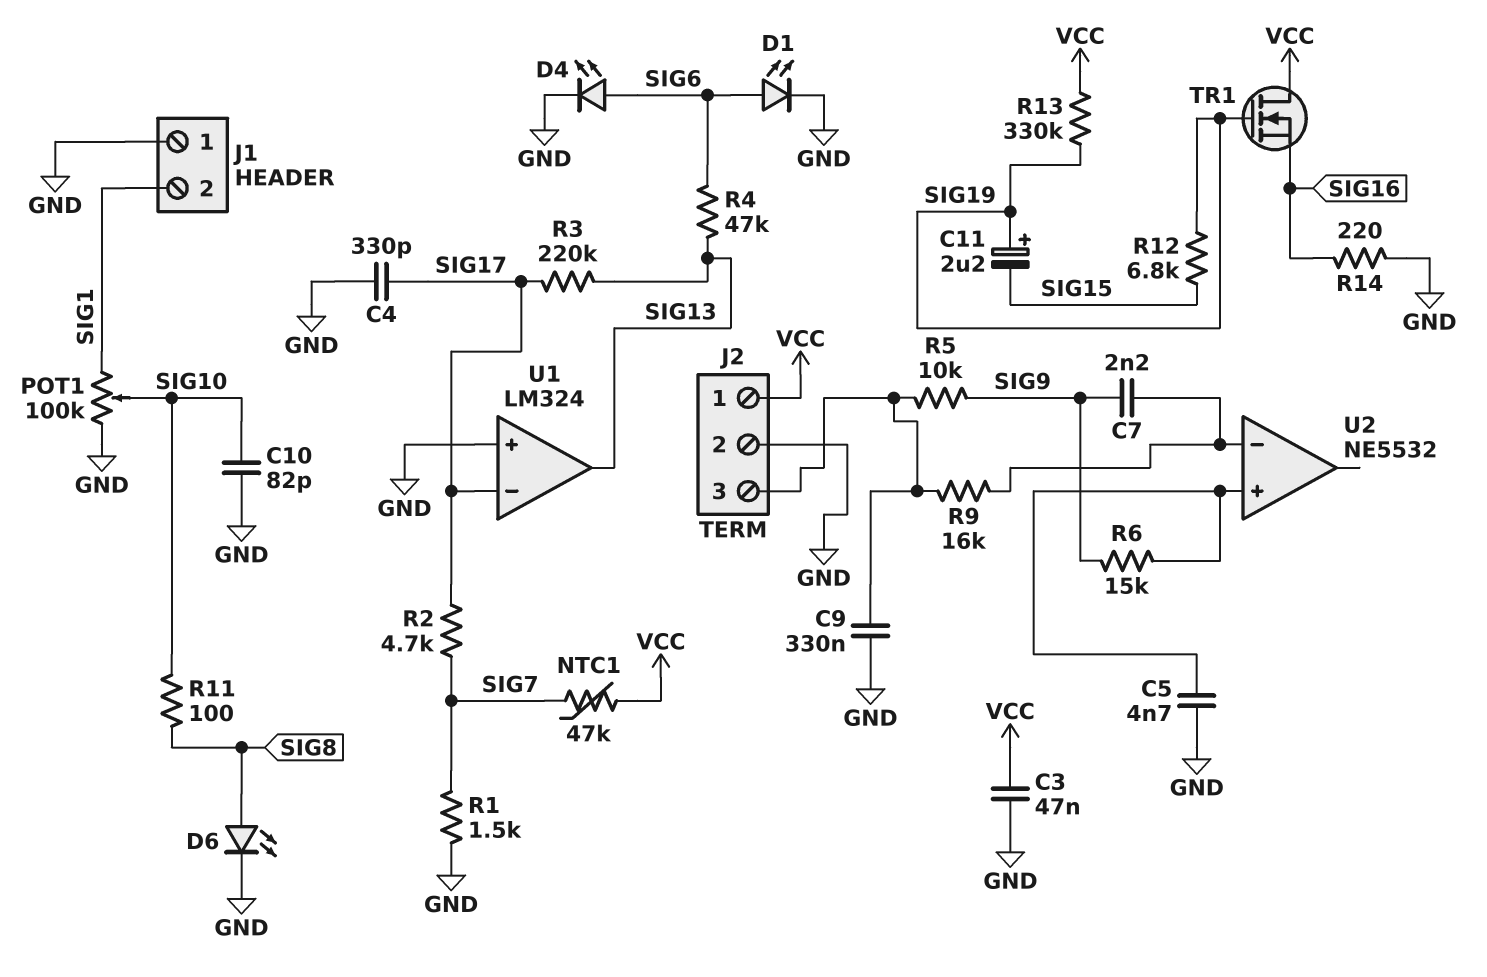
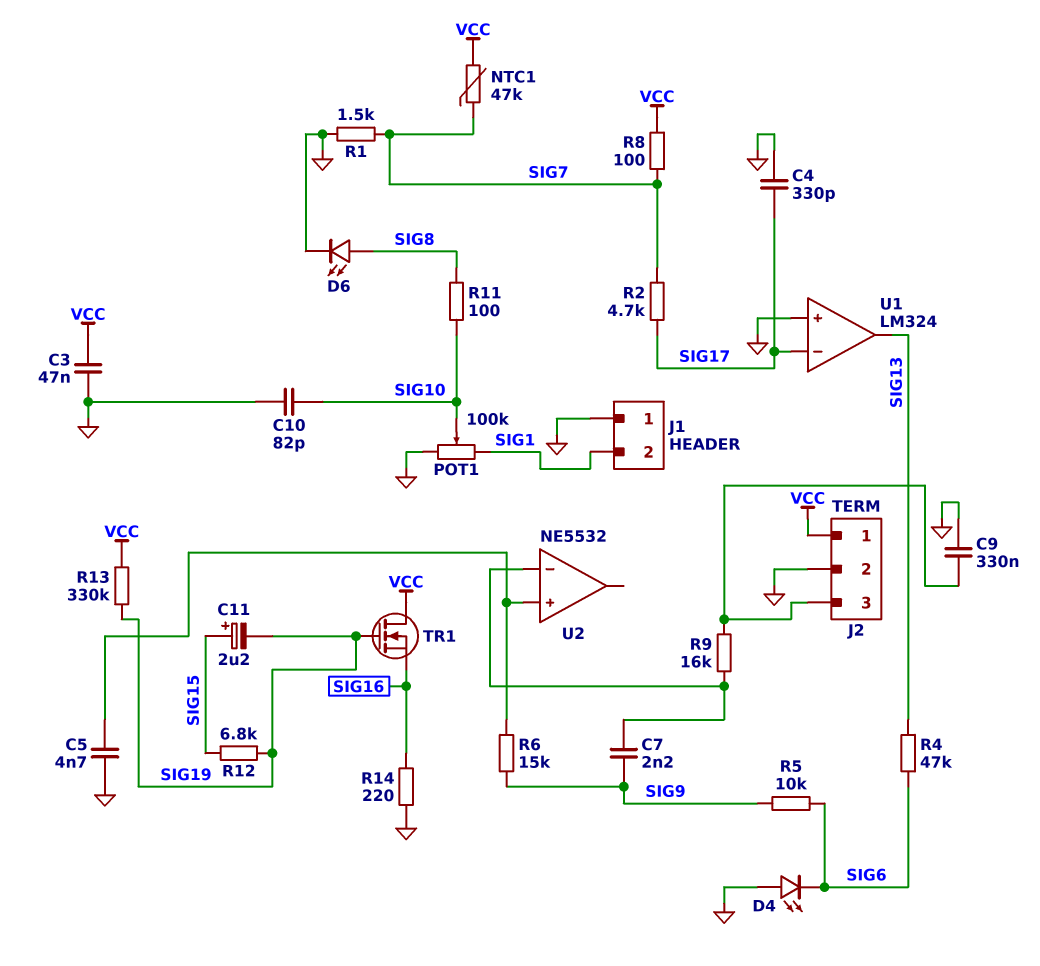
C11: 2.2uF (plus SIG19, minus SIG15) -> 2.2uF (plus SIG15, minus SIG19)
D1: LED (A SIG6, K GND) -> none
D4: LED (A SIG6, K GND) -> LED (A GND, K SIG6)
R3: 220k (SIG13, SIG17) -> none
R5: 10k (J2/3, SIG9) -> 10k (SIG6, SIG9)
R8: none -> 100 (SIG7, VCC)

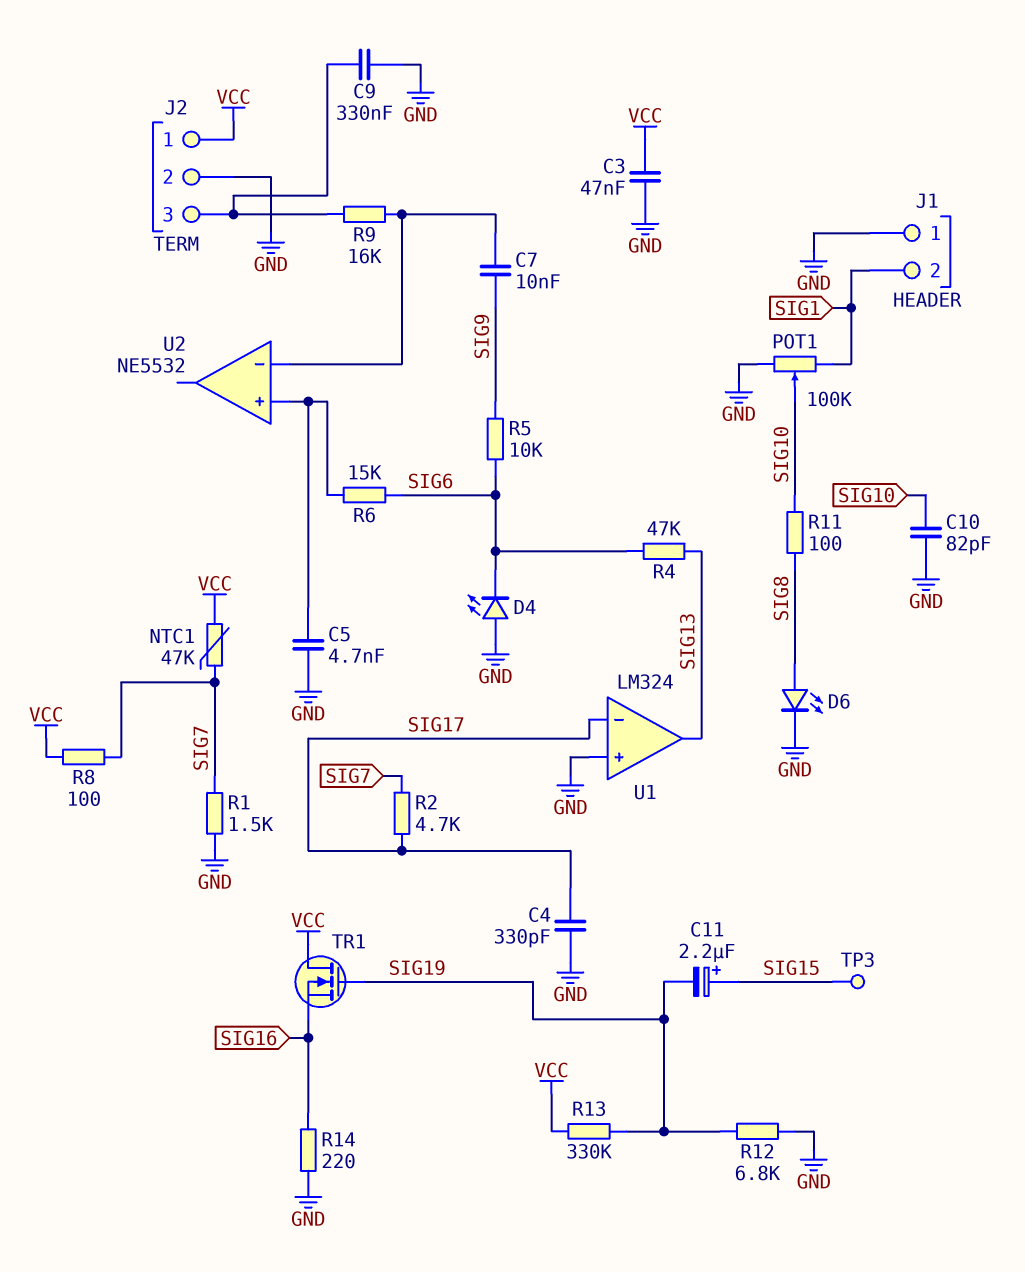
C7: 2.2nF (SIG9, U2/in-) -> 10nF (SIG9, U2/in-)
R6: 15k (SIG9, U2/in+) -> 15k (SIG6, U2/in+)
R12: 6.8k (SIG15, SIG19) -> 6.8k (GND, SIG19)
TP3: none -> test point (SIG15)

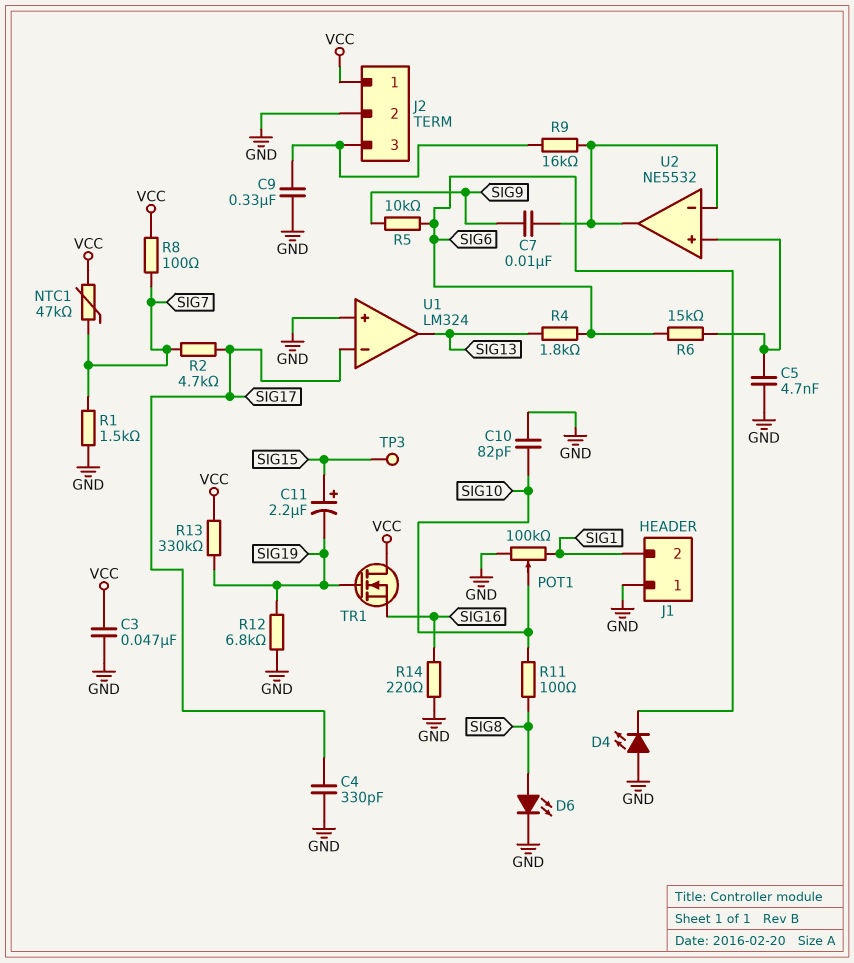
R4: 47k (SIG6, SIG13) -> 1.8k (SIG6, SIG13)
U2 pin out: none -> U2/in-

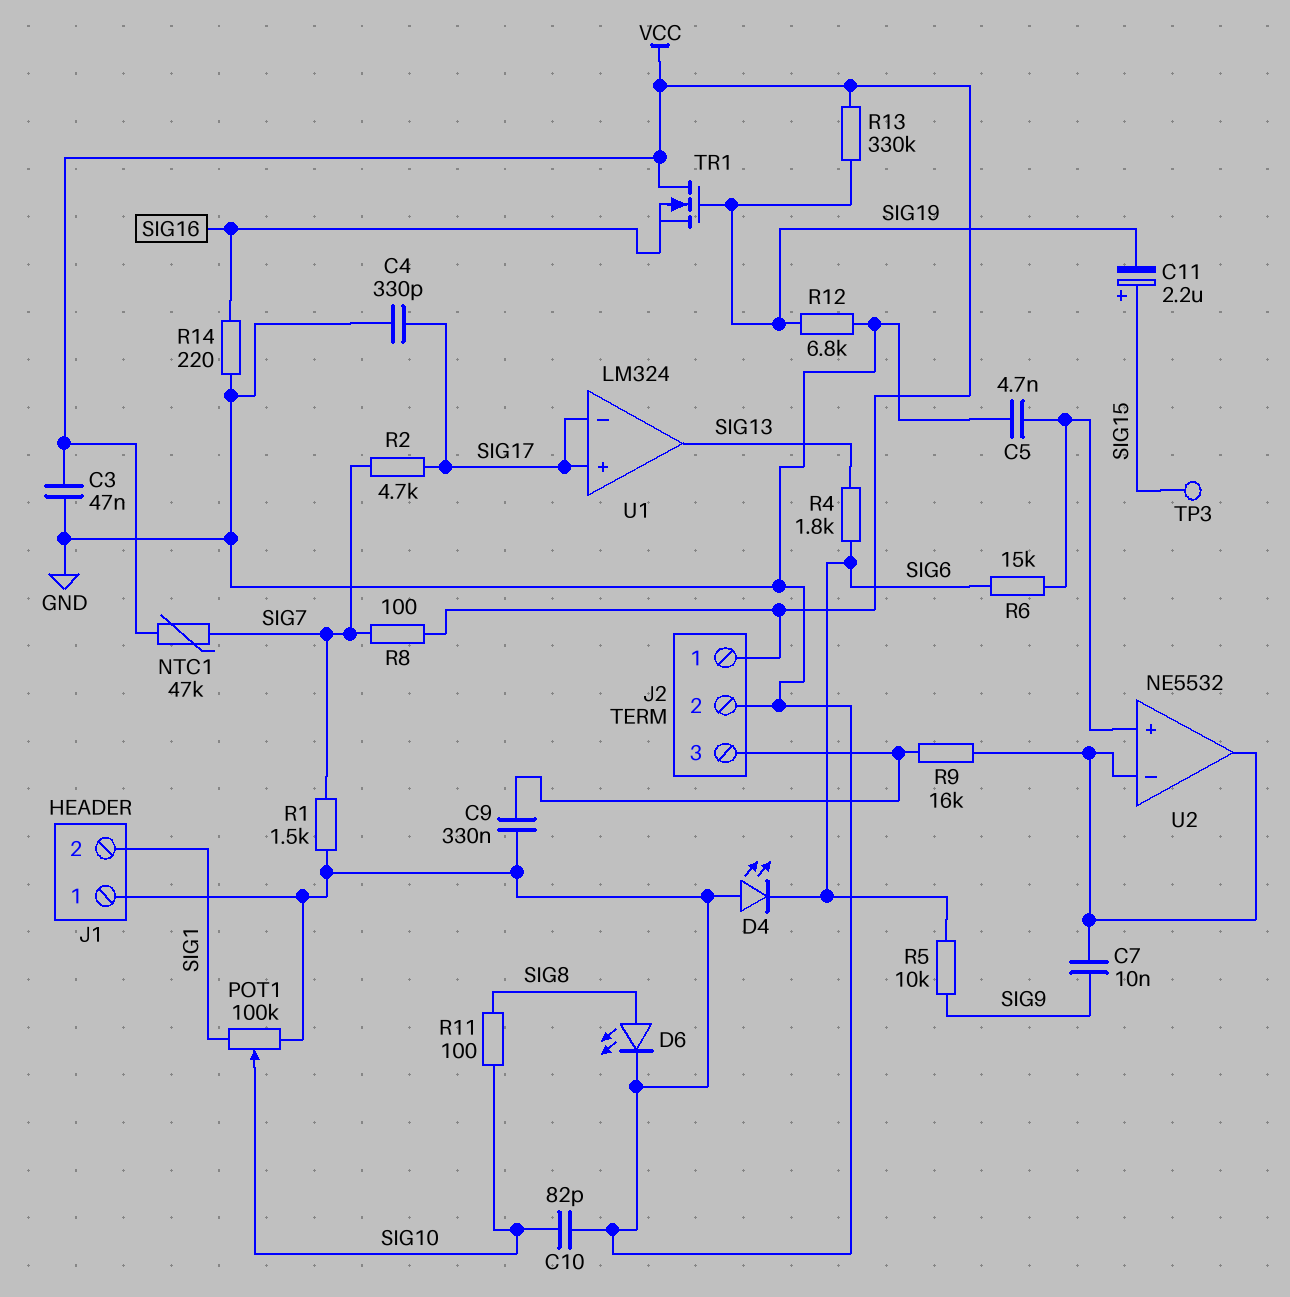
U1 pin in+: GND -> SIG17

